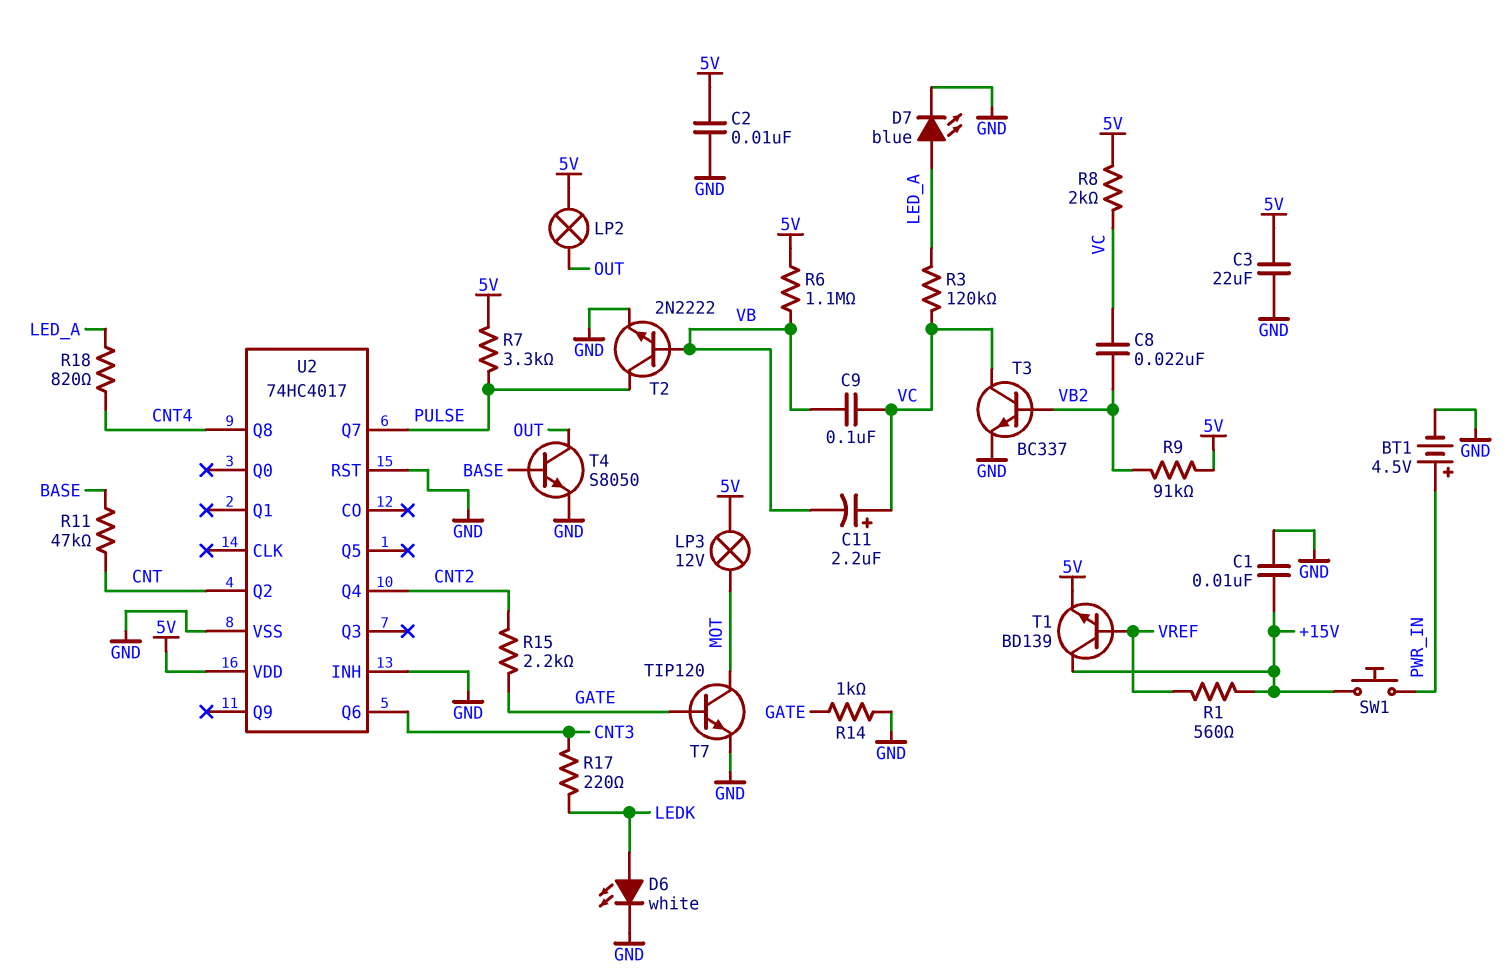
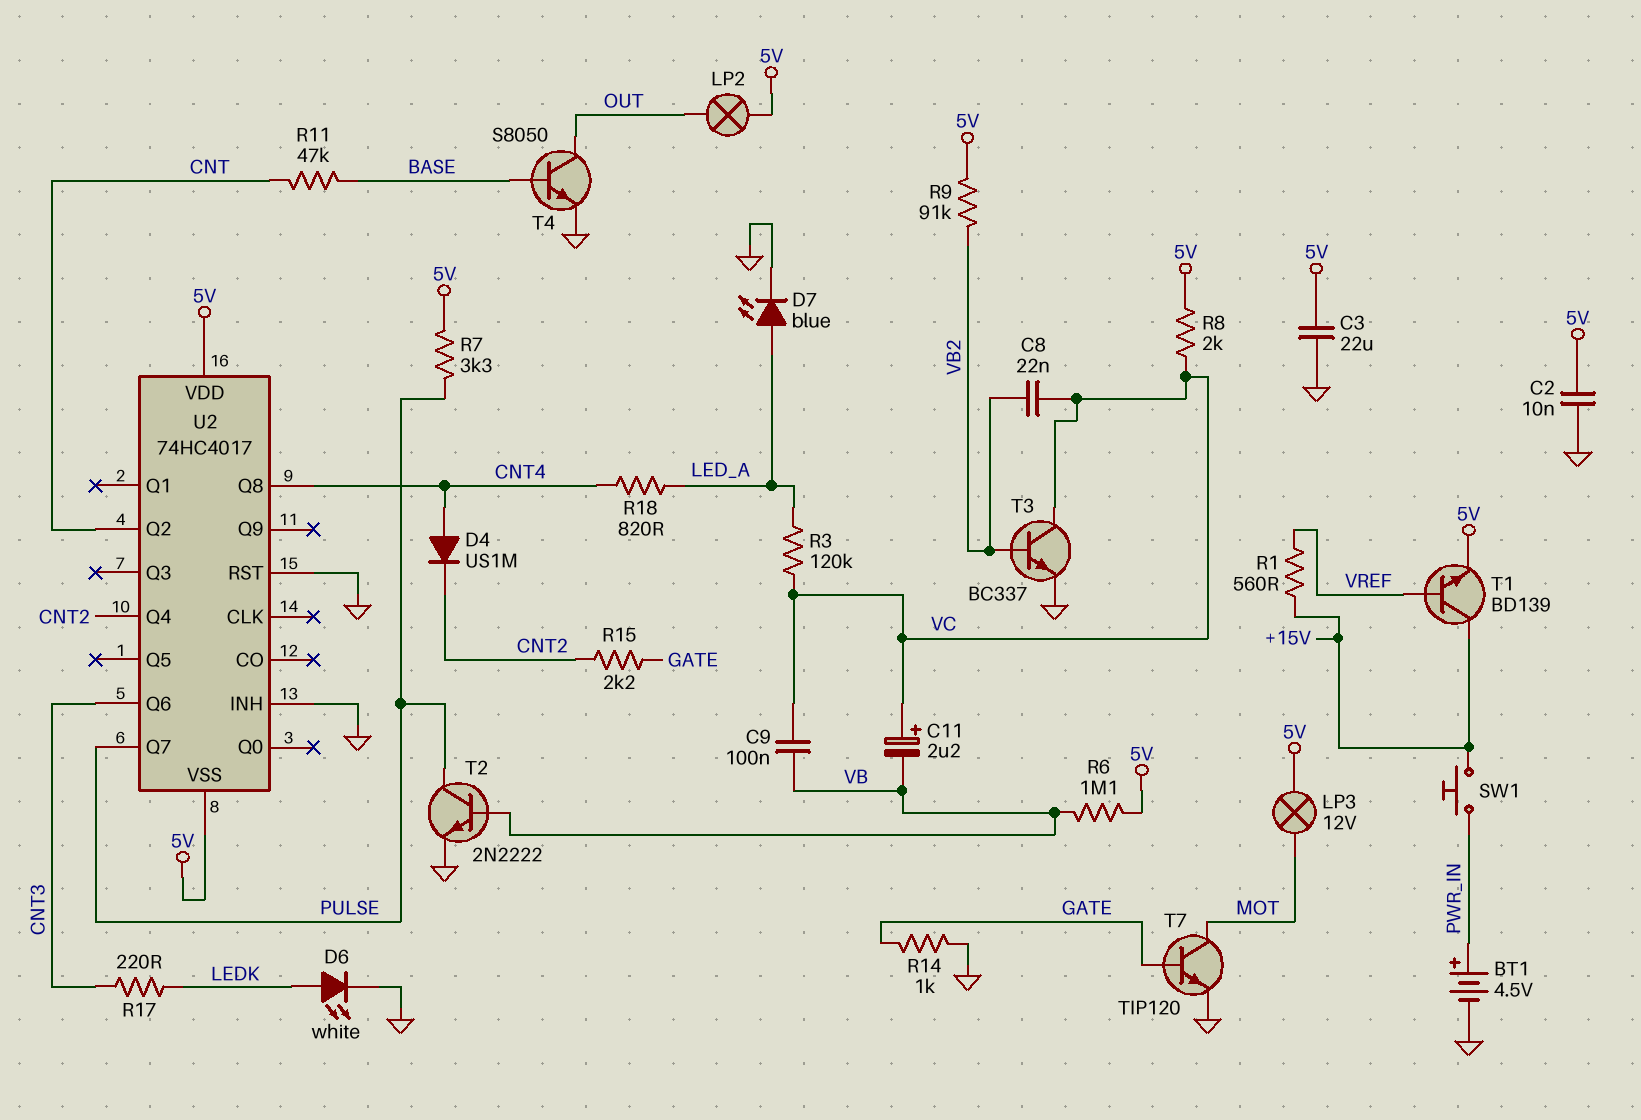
C1: 10nF (+15V, GND) -> none
D4: none -> diode US1M (A CNT4, K CNT2)
U2 pin VSS: GND -> 5V

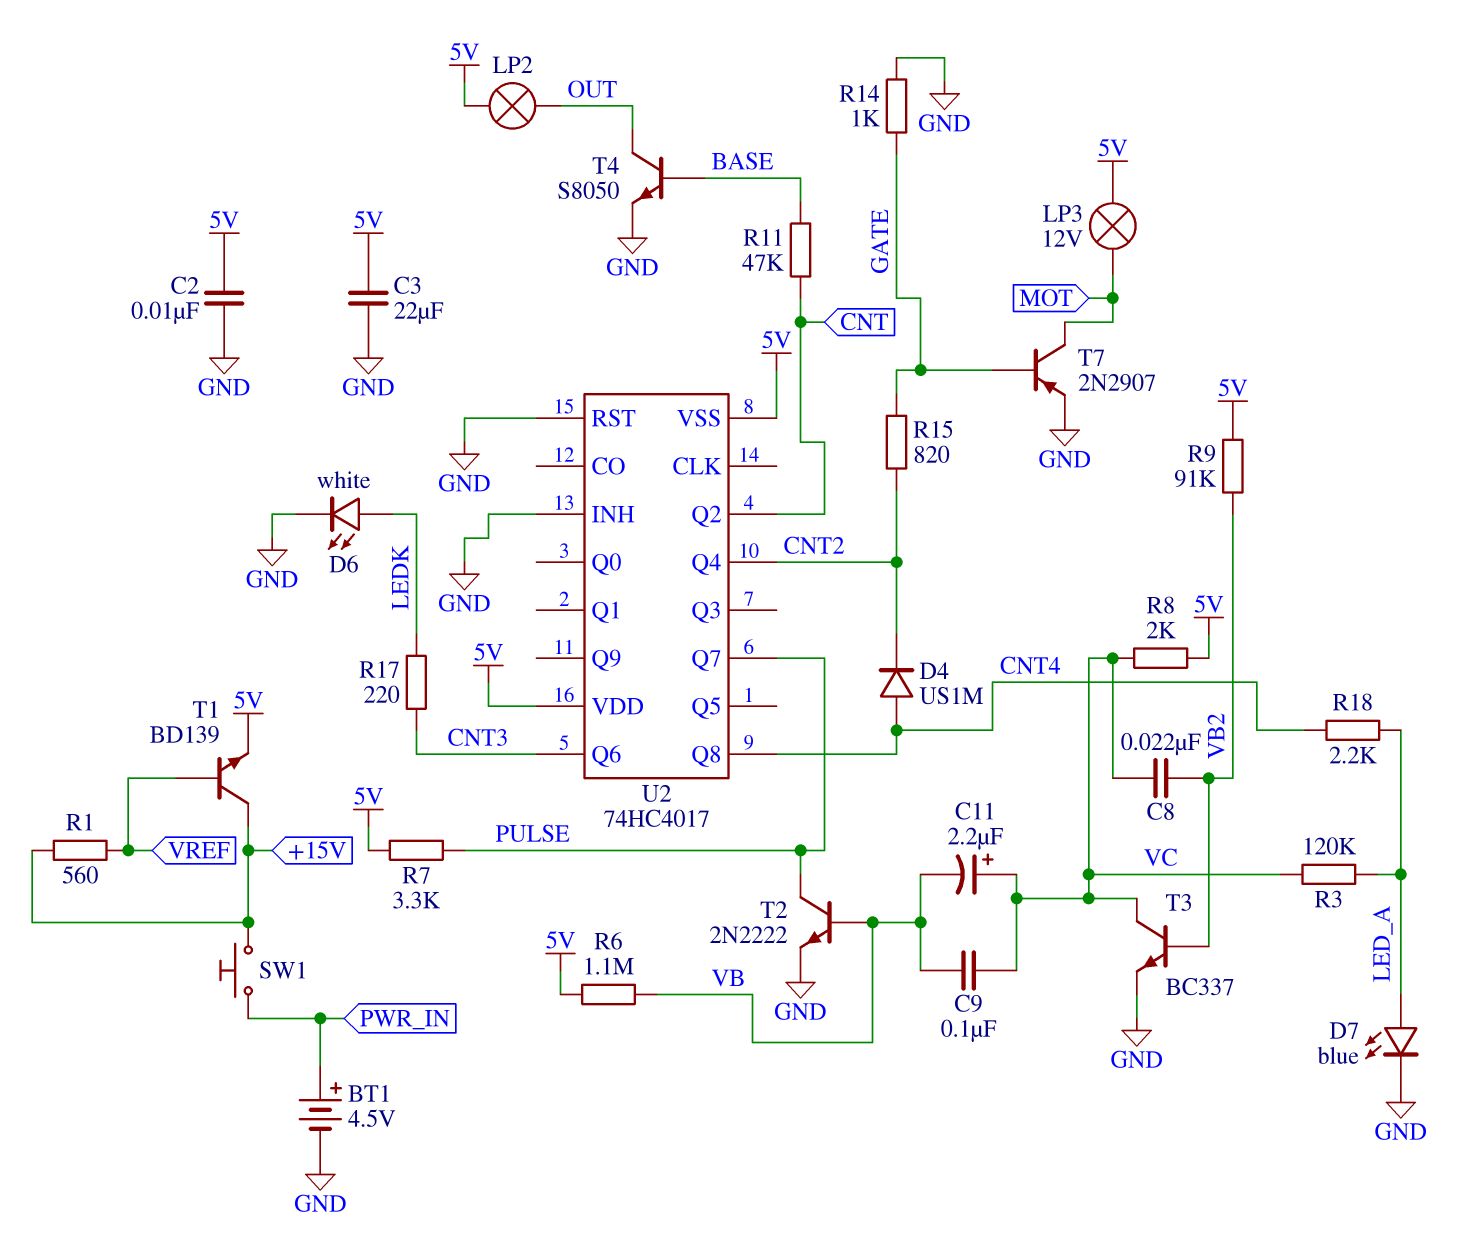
R15: 2.2k (CNT2, GATE) -> 820 (CNT2, GATE)
R18: 820 (CNT4, LED_A) -> 2.2k (CNT4, LED_A)
T7: NPN TIP120 (B GATE, C MOT, E GND) -> PNP 2N2907 (B GATE, C MOT, E GND)

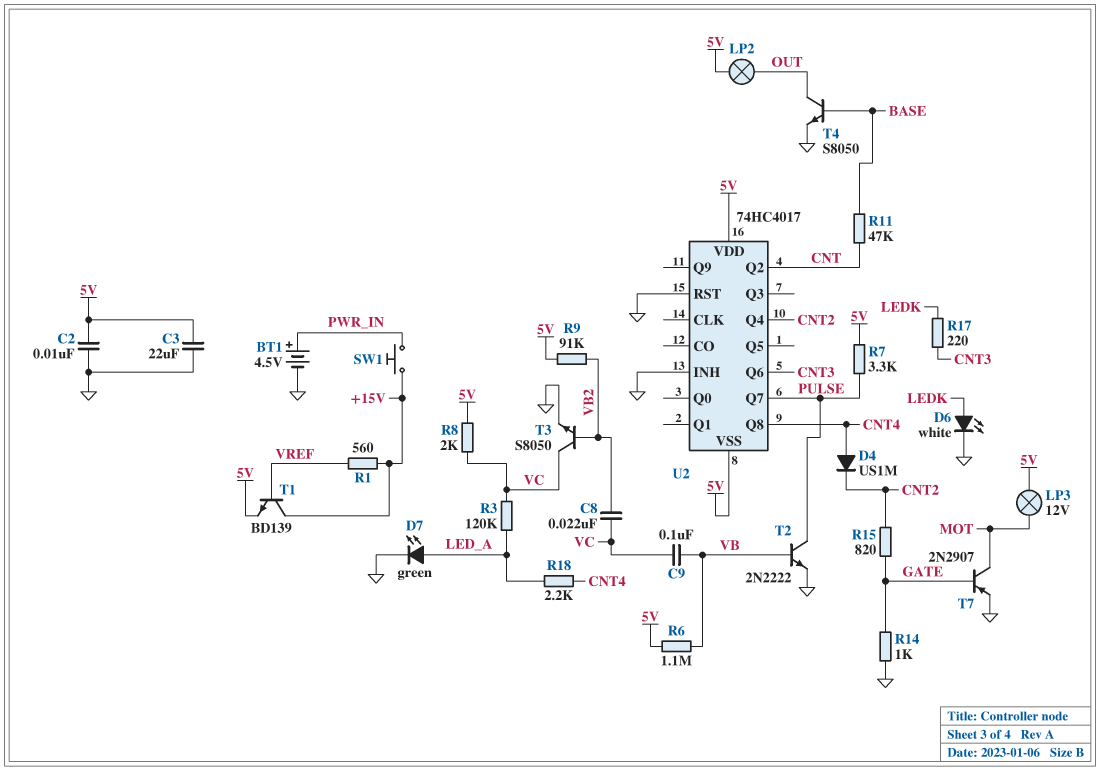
C11: 2.2uF (plus VC, minus VB) -> none
D7: LED blue (A LED_A, K GND) -> LED green (A LED_A, K GND)
T3: NPN BC337 (B VB2, C VC, E GND) -> NPN S8050 (B VB2, C VC, E GND)

